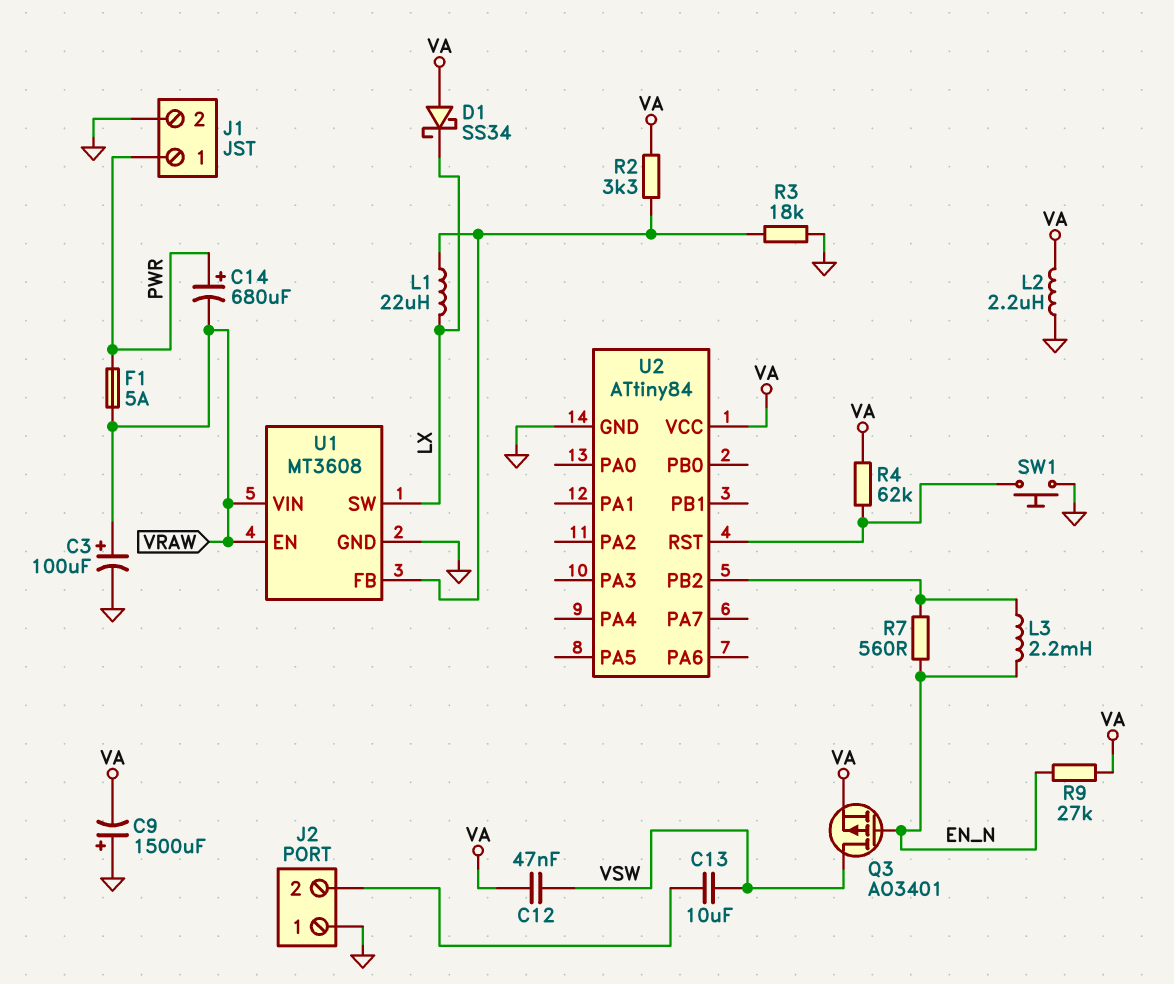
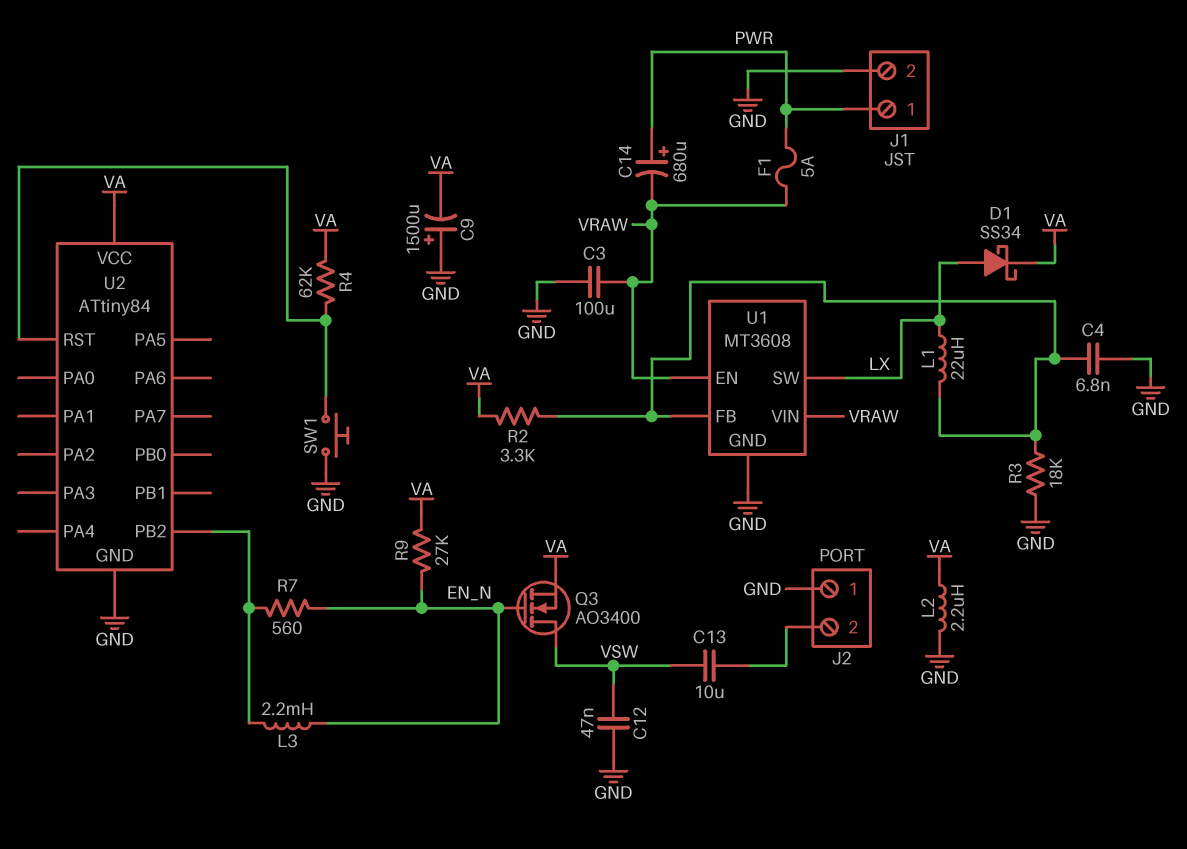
C3: 100uF (plus VRAW, minus GND) -> 100uF (GND, VRAW)
C4: none -> 6.8nF (GND, U1/FB)
C12: 47nF (VA, VSW) -> 47nF (GND, VSW)
D1: schottky SS34 (A VA, K LX) -> schottky SS34 (A LX, K VA)
Q3: PMOS AO3401 (G EN_N, D VSW, S VA) -> NMOS AO3400 (G EN_N, D VSW, S VA)

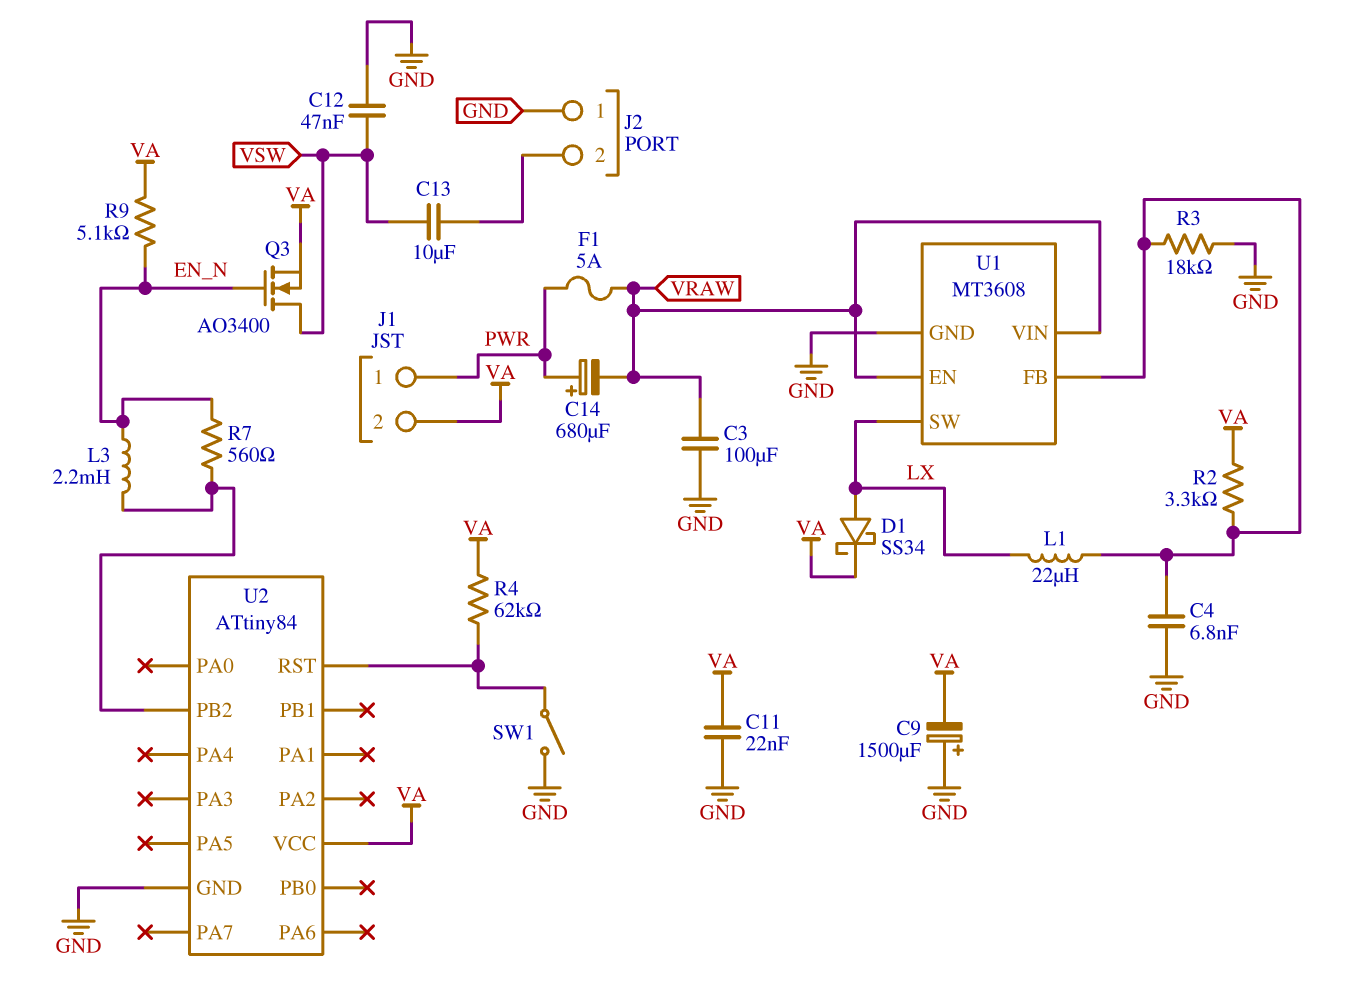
C11: none -> 22nF (GND, VA)
J1 pin 2: GND -> VA
L2: 2.2uH (GND, VA) -> none
R9: 27k (EN_N, VA) -> 5.1k (EN_N, VA)
SW1: button (GND, U2/RST) -> switch (GND, U2/RST)

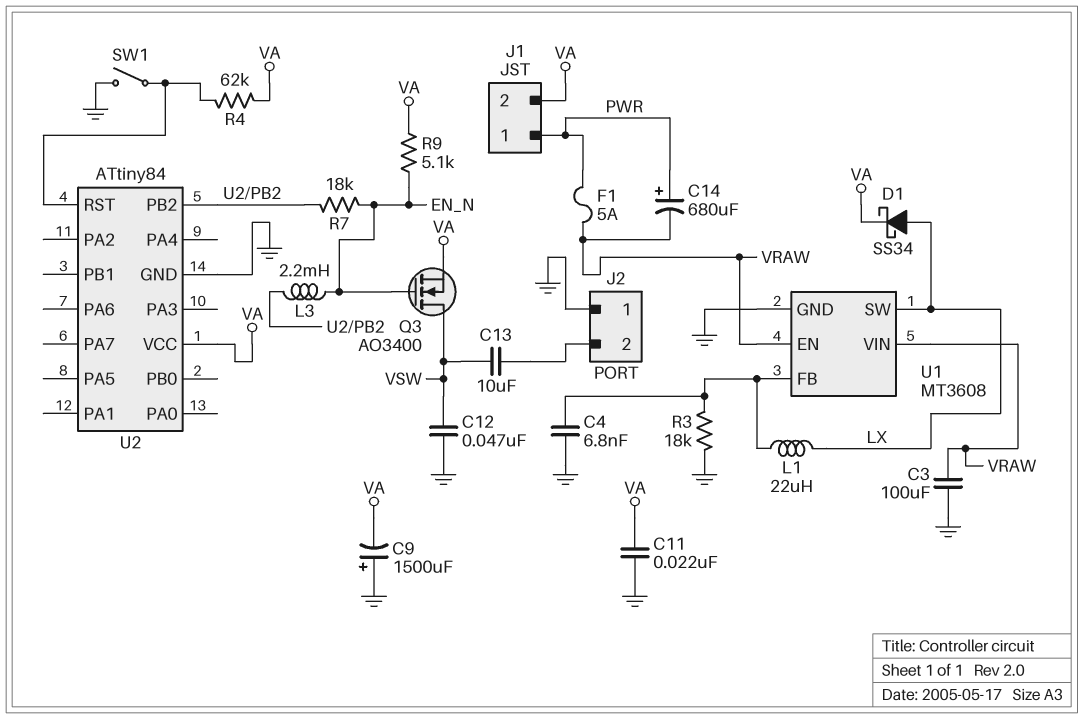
R2: 3.3k (U1/FB, VA) -> none
R7: 560 (EN_N, U2/PB2) -> 18k (EN_N, U2/PB2)

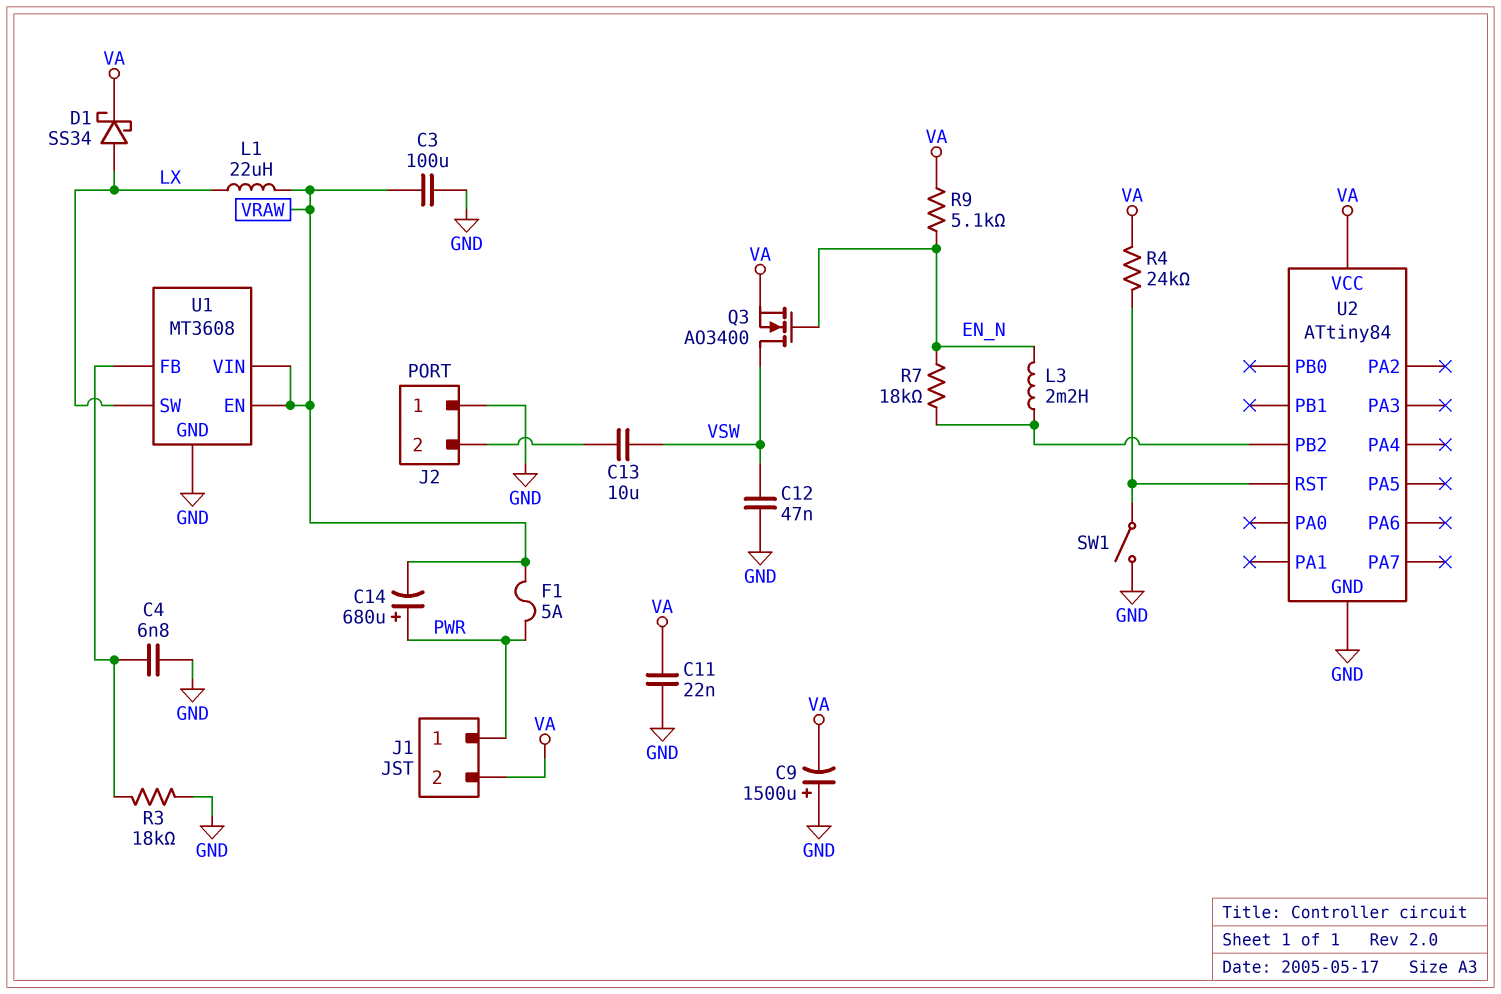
L1: 22uH (LX, U1/FB) -> 22uH (LX, VRAW)
R4: 62k (U2/RST, VA) -> 24k (U2/RST, VA)

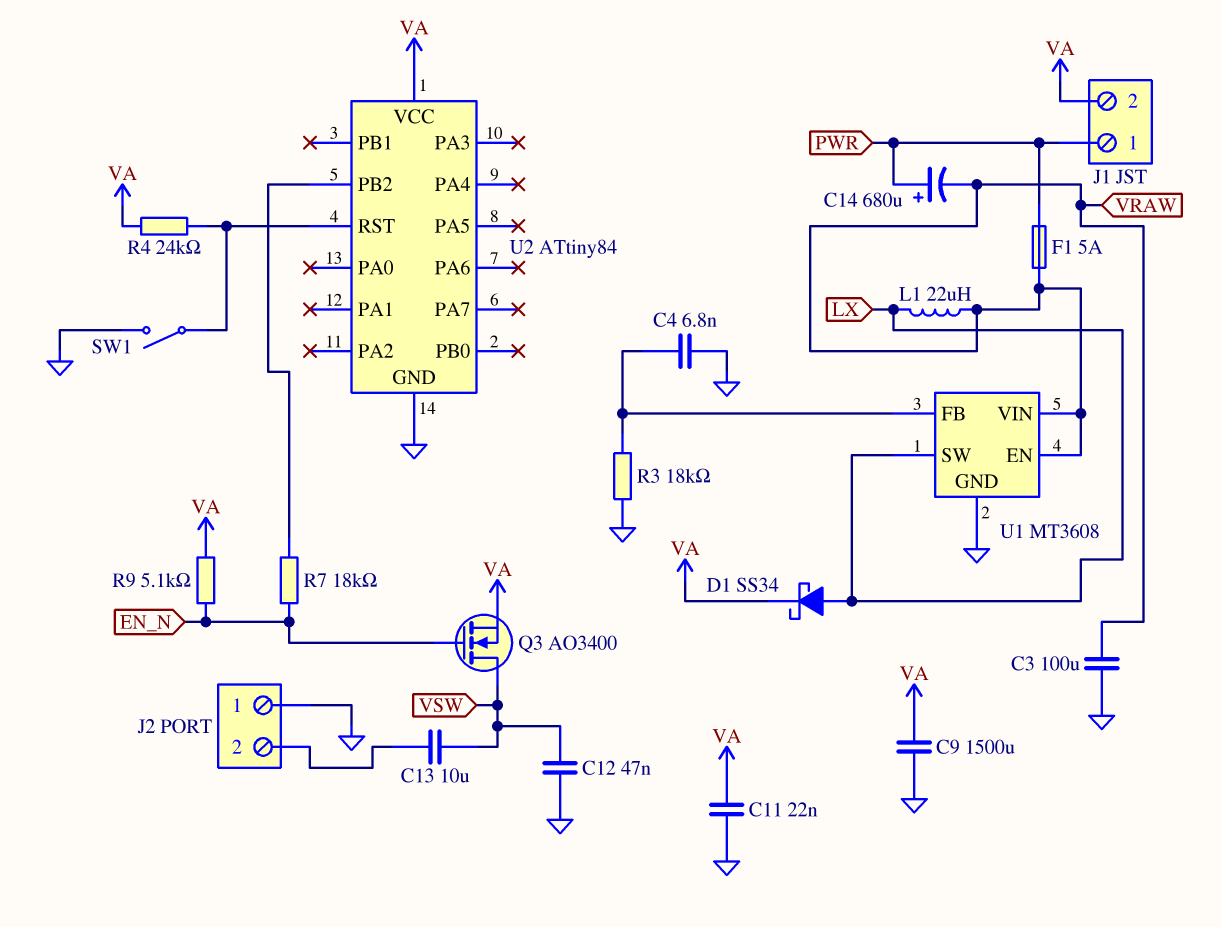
C9: 1500uF (plus GND, minus VA) -> 1500uF (GND, VA)
L3: 2.2mH (EN_N, U2/PB2) -> none

